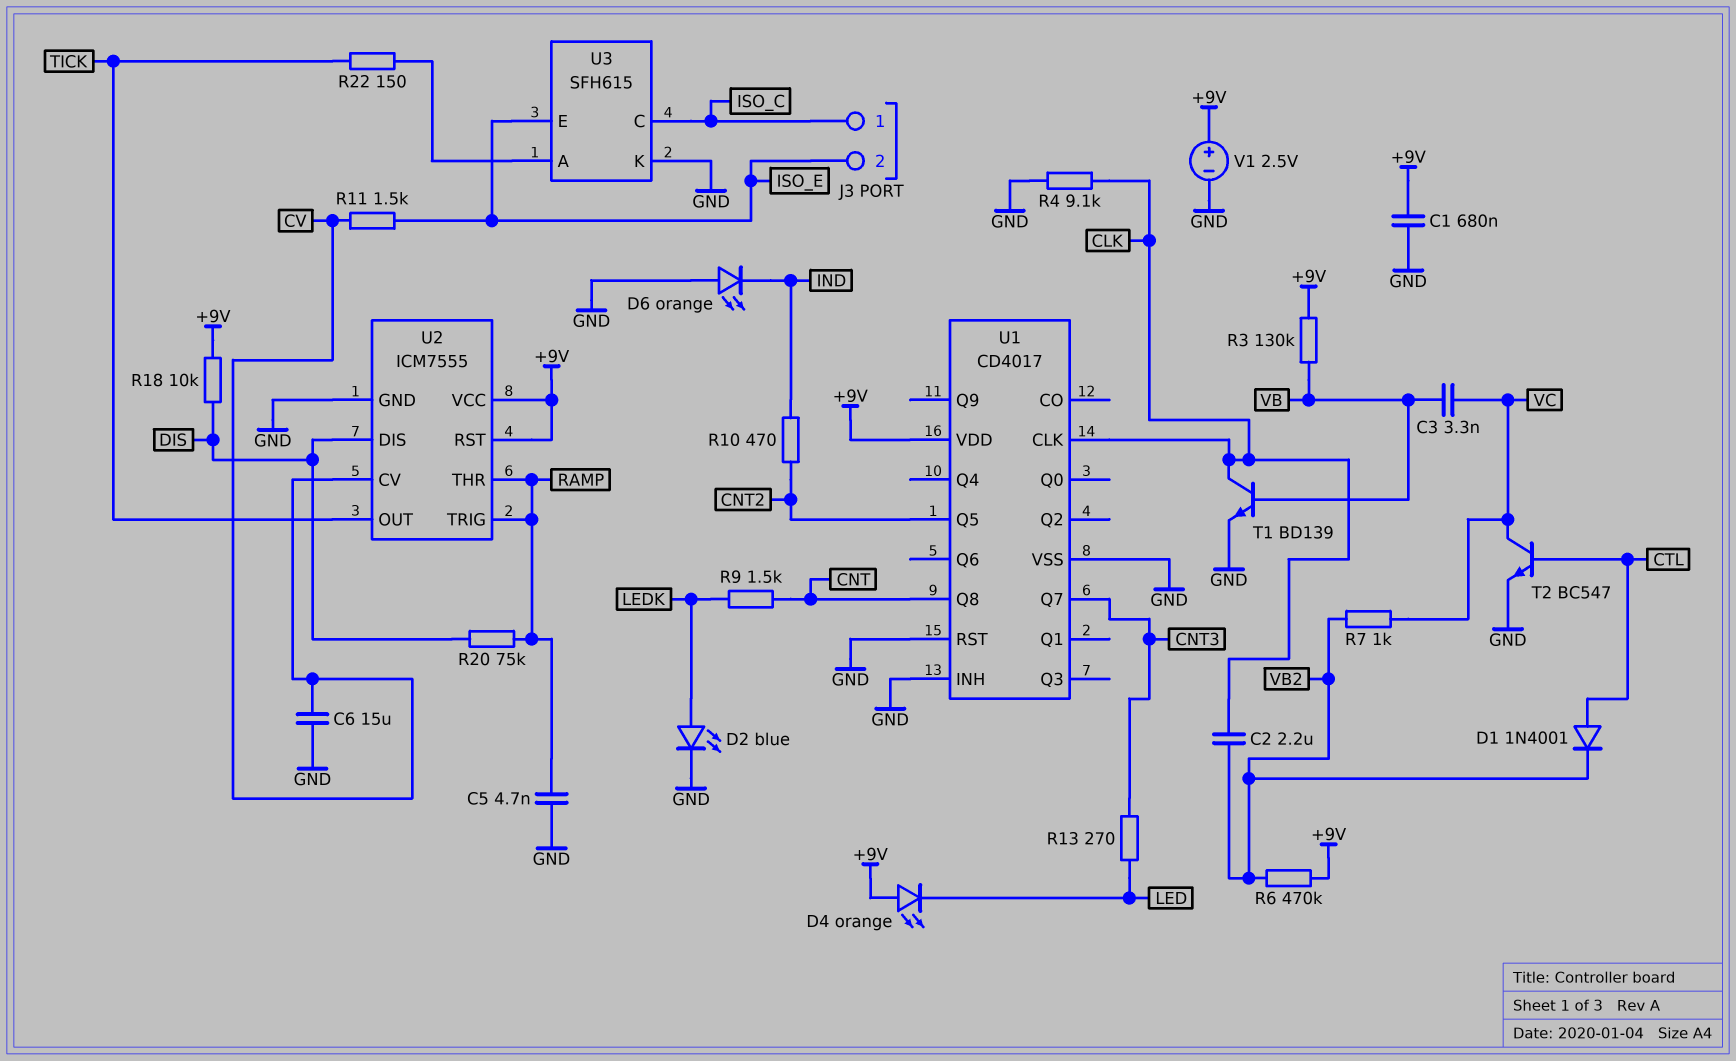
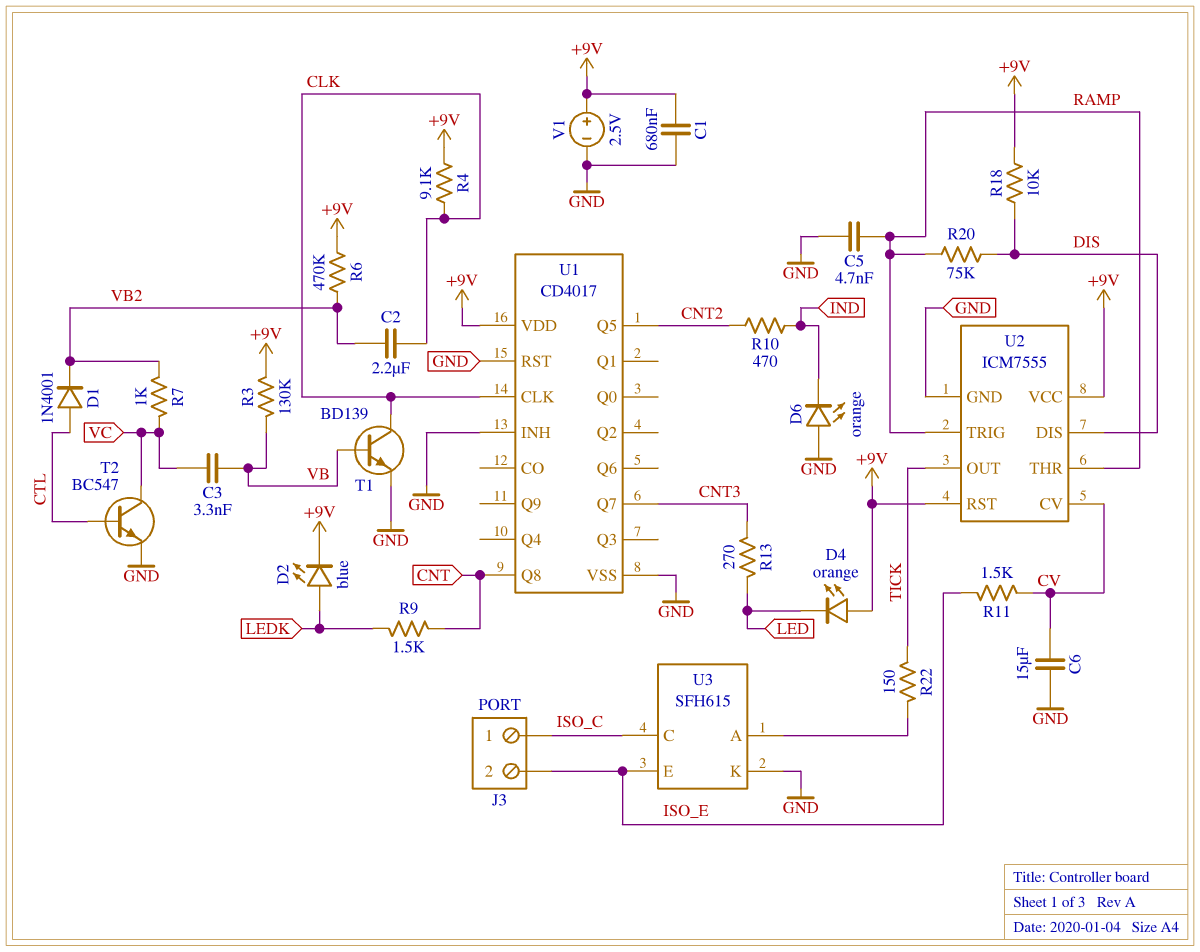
D2: LED blue (A LEDK, K GND) -> LED blue (A LEDK, K +9V)
R4: 9.1k (CLK, GND) -> 9.1k (+9V, CLK)

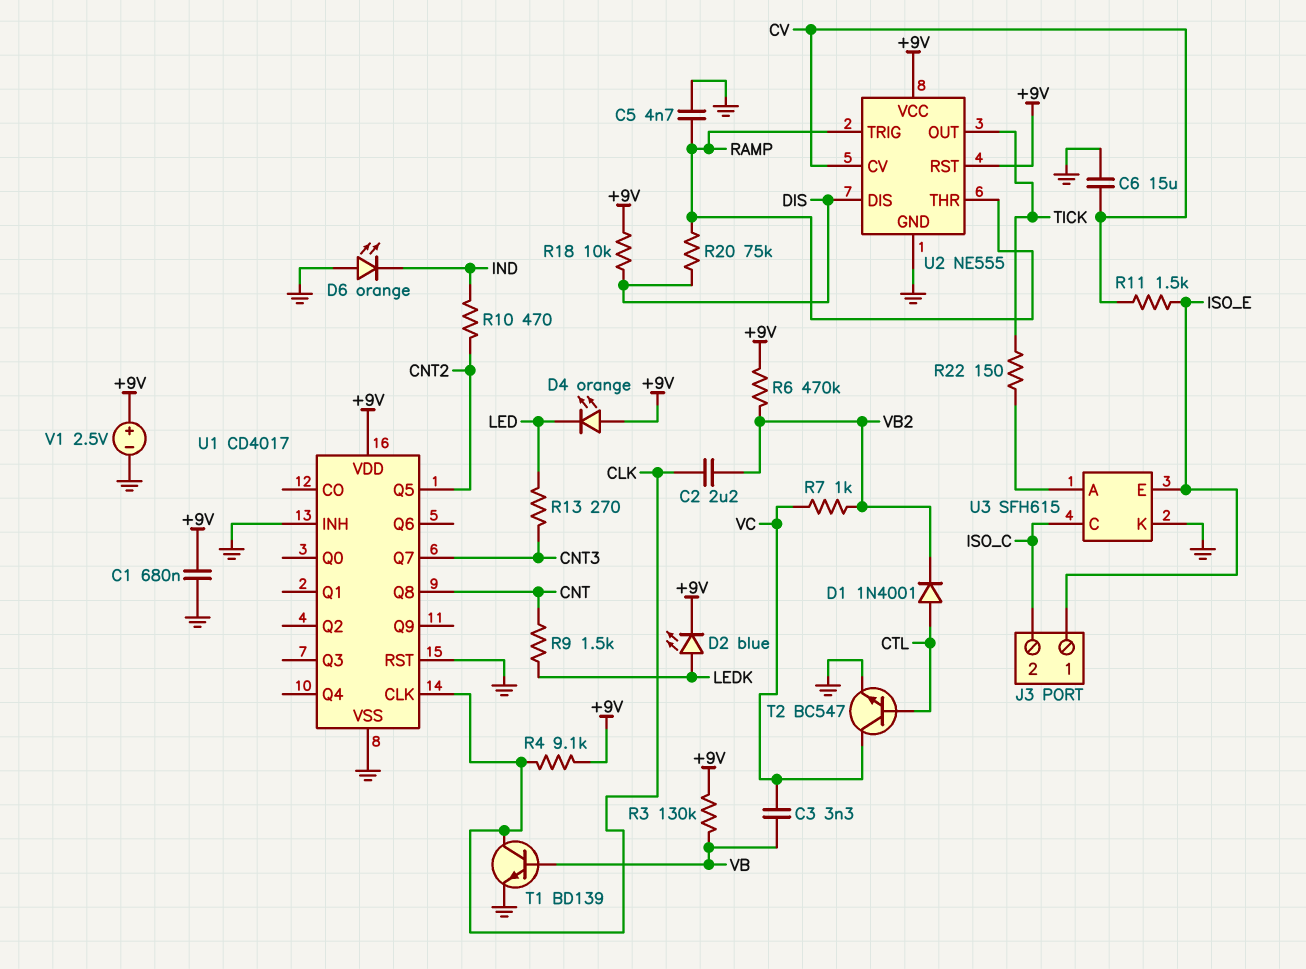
J3 pin 1: ISO_C -> ISO_E
J3 pin 2: ISO_E -> ISO_C
U2: ICM7555 -> NE555

